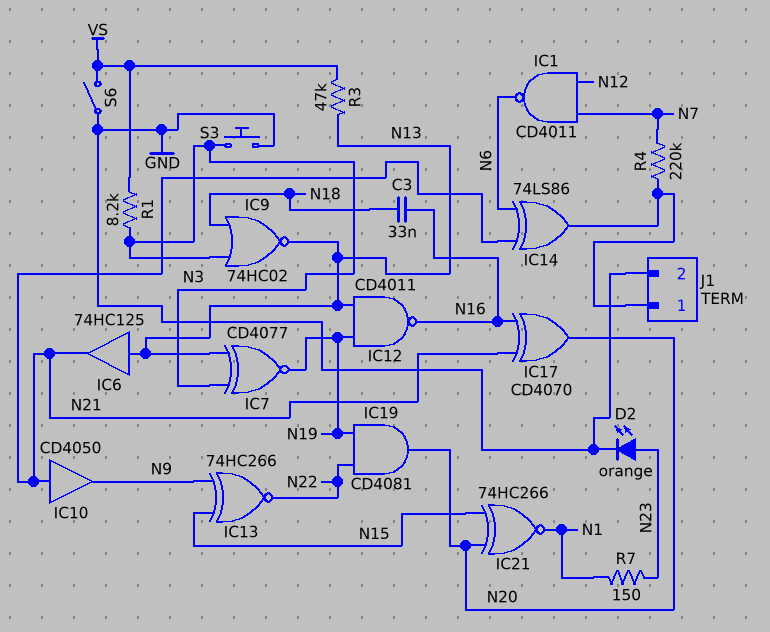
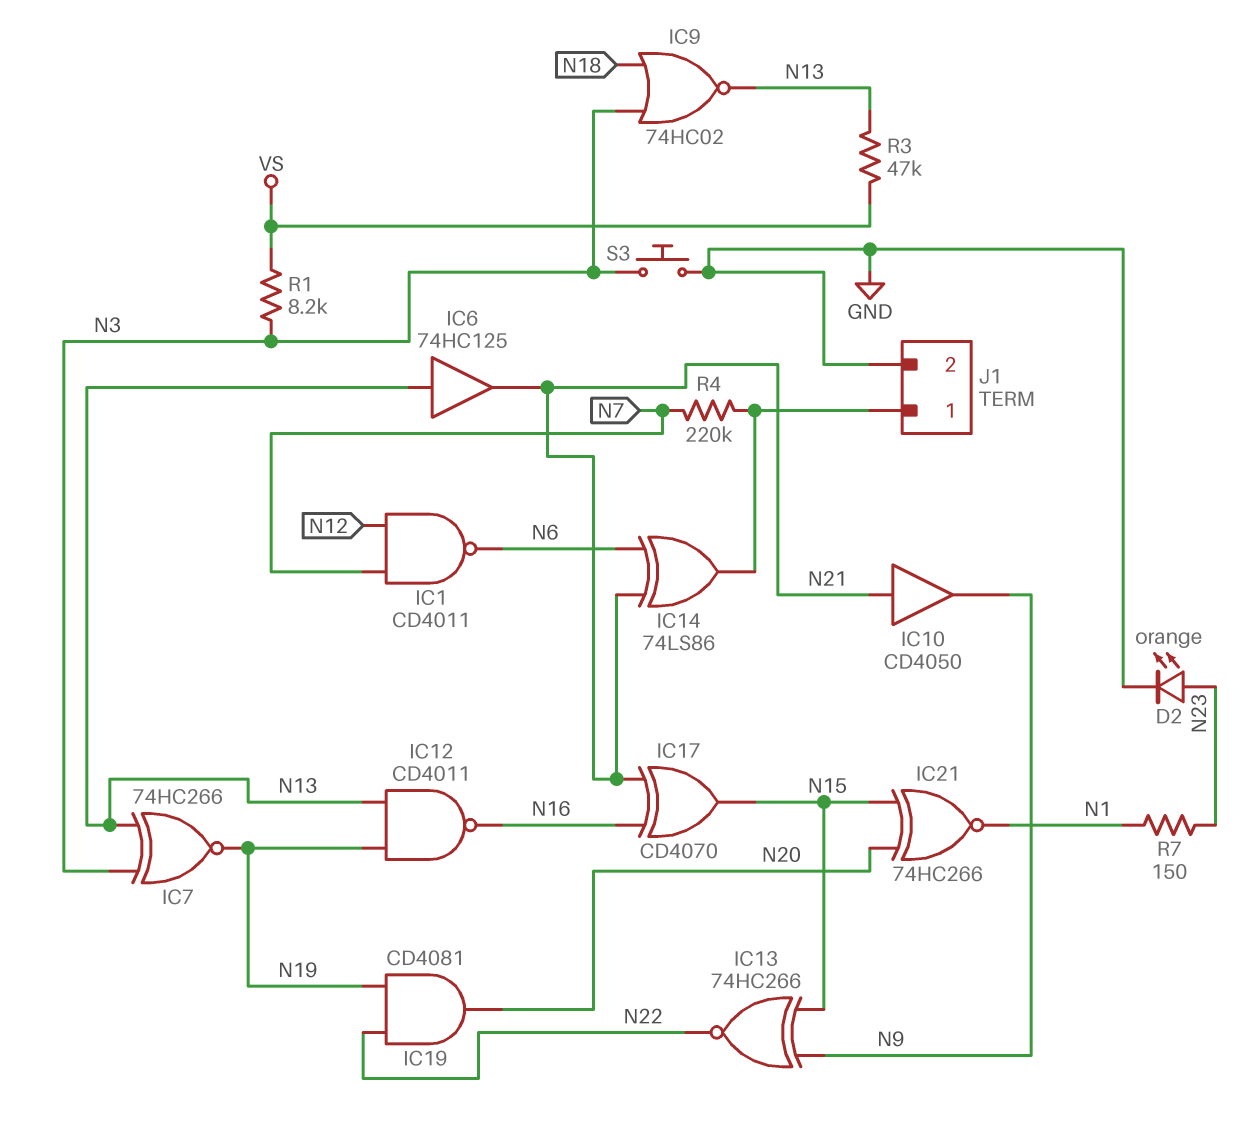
C3: 33nF (N16, N18) -> none
IC7: XNOR CD4077 (in N3, in N13, out N19) -> XNOR 74HC266 (in N3, in N13, out N19)
IC17: XOR CD4070 (in N16, in N21, out N20) -> XOR CD4070 (in N16, in N21, out N15)
S6: switch (GND, VS) -> none

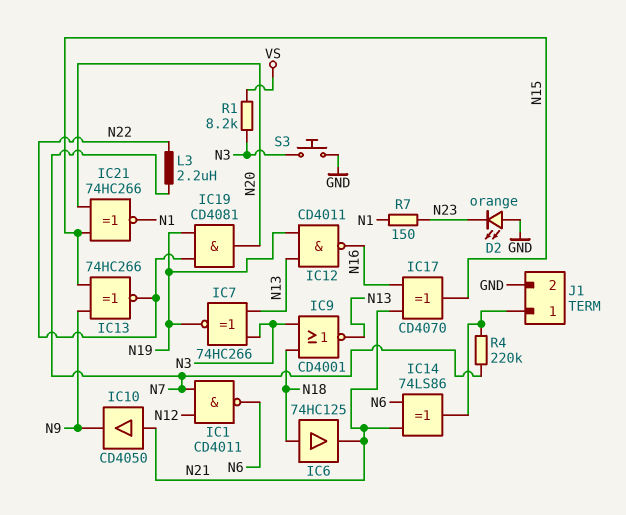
D2: LED orange (A N23, K GND) -> LED orange (A GND, K N23)
IC6: buffer 74HC125 (in N13, out N21) -> buffer 74HC125 (in N18, out N21)
IC9: NOR 74HC02 (in N3, in N18, out N13) -> NOR CD4001 (in N3, in N18, out N13)
L3: none -> 2.2uH (N7, N22)
R3: 47k (N13, VS) -> none

